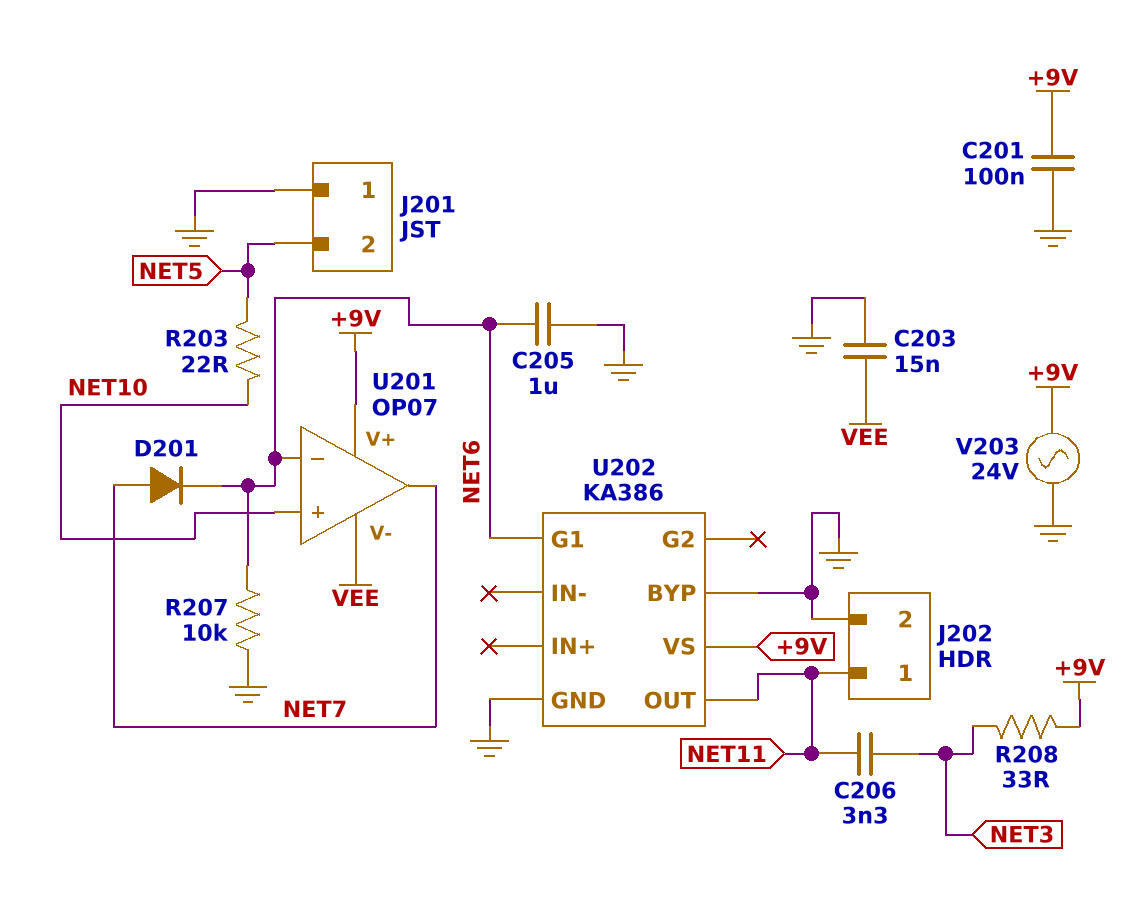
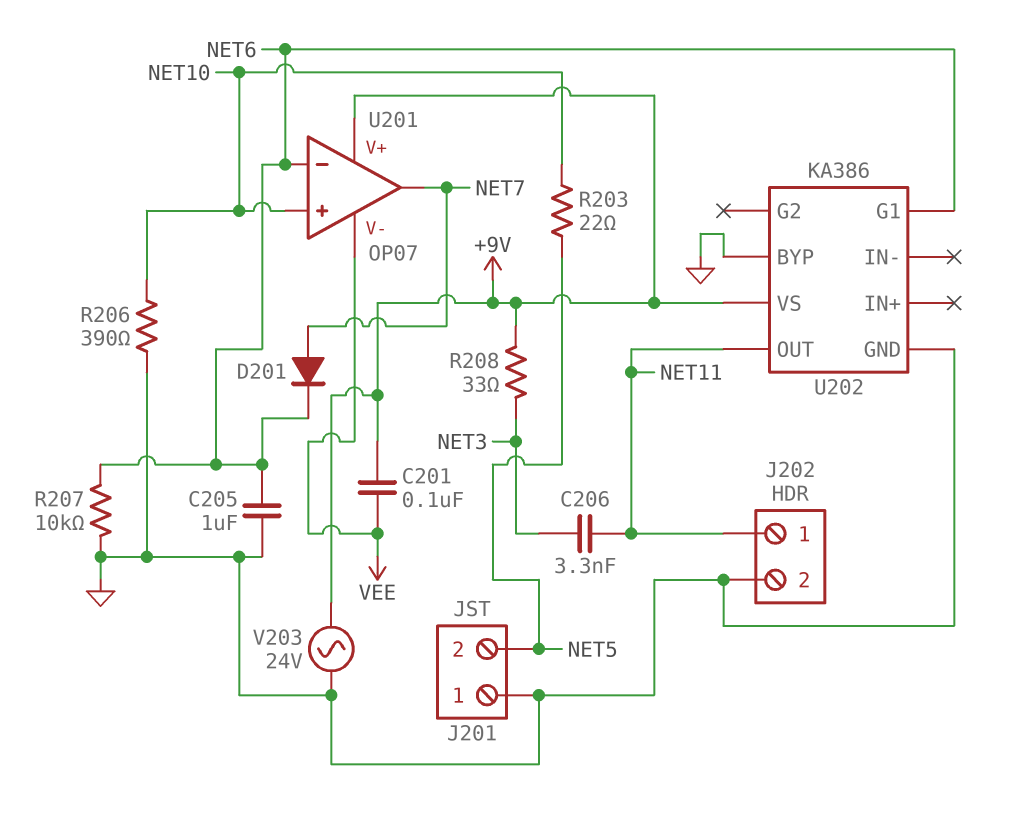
C201: 100nF (+9V, GND) -> 100nF (+9V, VEE)
C203: 15nF (GND, VEE) -> none
R206: none -> 390 (GND, NET10)

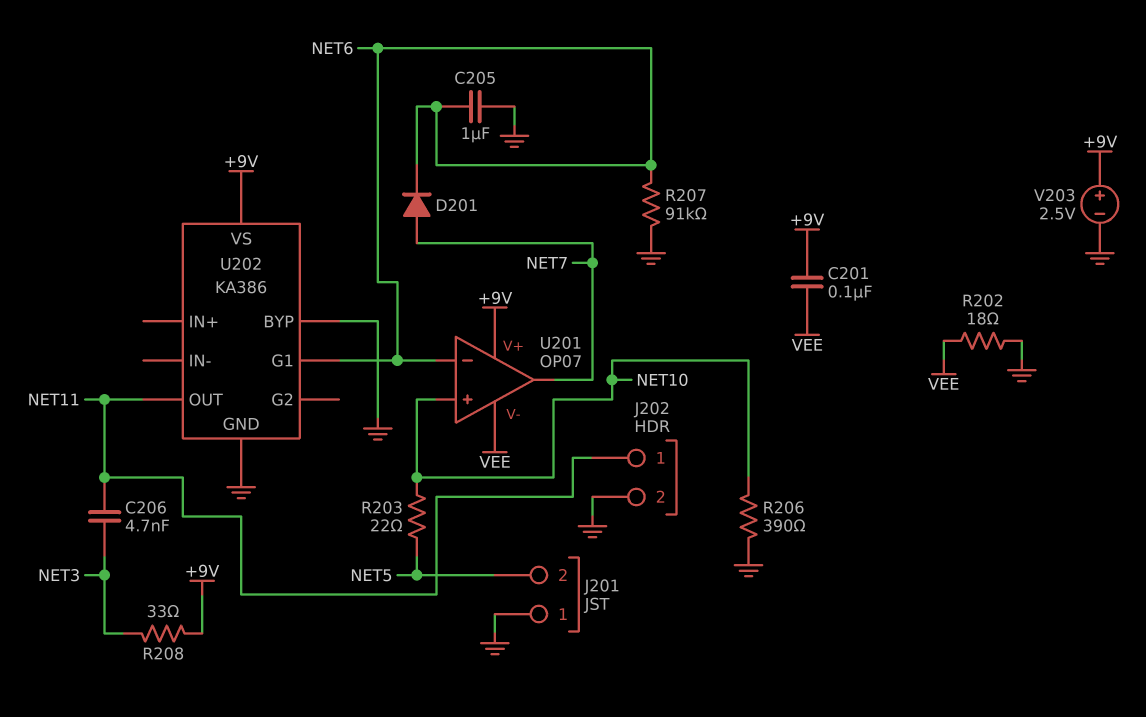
C206: 3.3nF (NET3, NET11) -> 4.7nF (NET3, NET11)
R202: none -> 18 (GND, VEE)
R207: 10k (GND, NET6) -> 91k (GND, NET6)
V203: AC 24V (+9V, GND) -> 2.5V (plus +9V, minus GND)

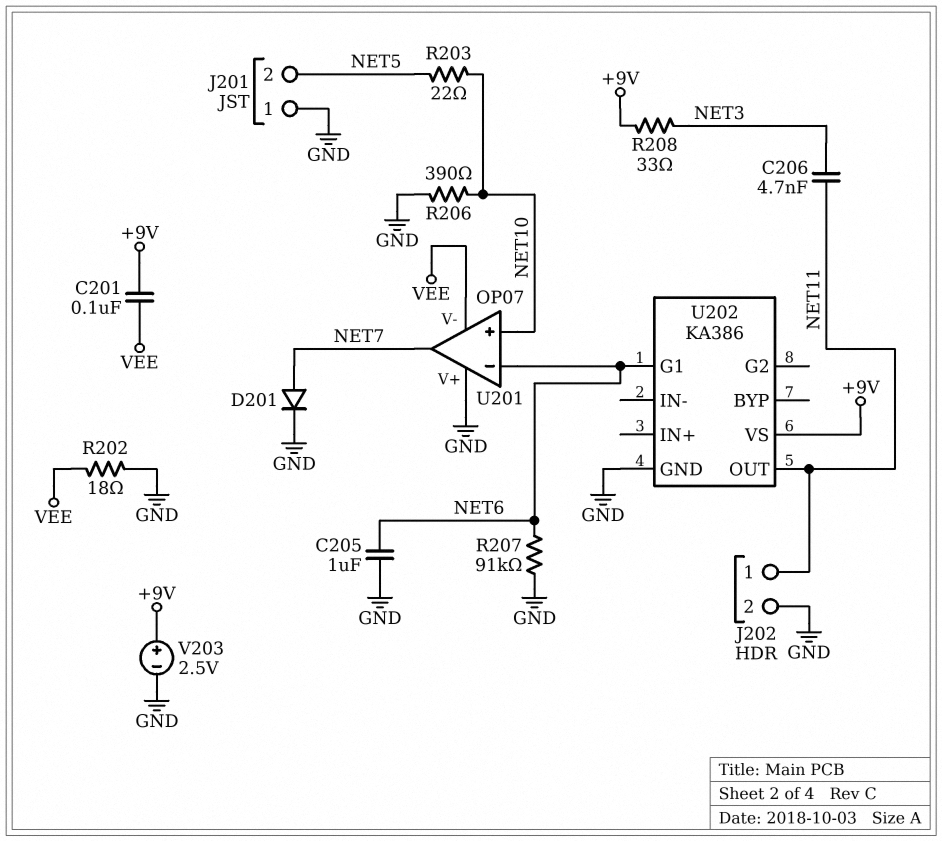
D201: diode (A NET7, K NET6) -> diode (A NET7, K GND)
U201 pin V+: +9V -> GND
U202 pin BYP: GND -> none

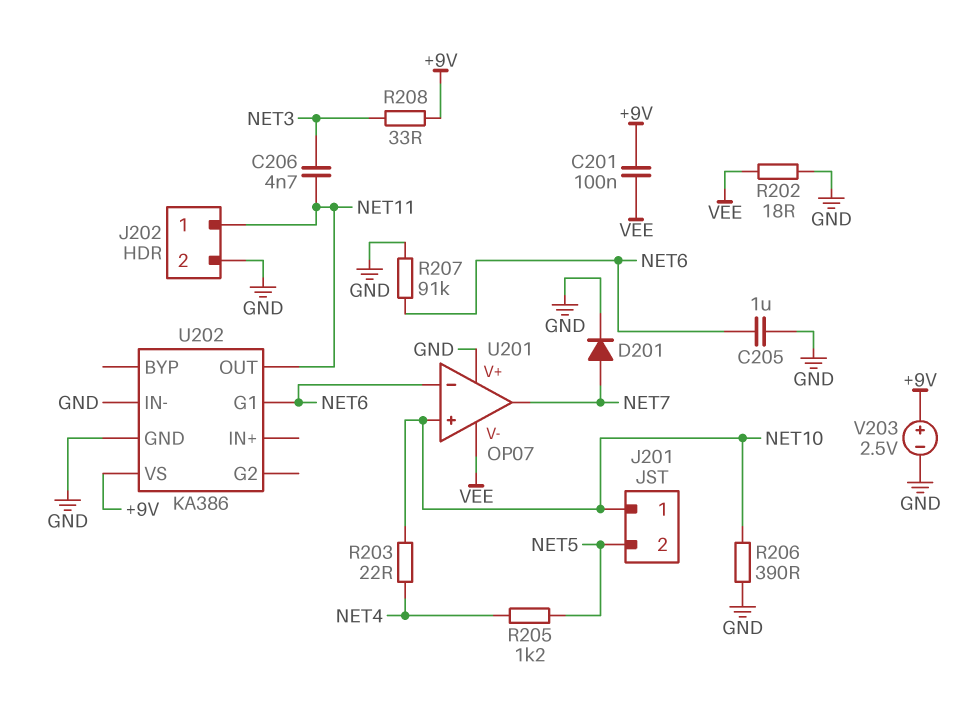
J201 pin 1: GND -> NET10
R203: 22 (NET5, NET10) -> 22 (NET4, NET10)
R205: none -> 1.2k (NET4, NET5)
U202 pin IN-: none -> GND

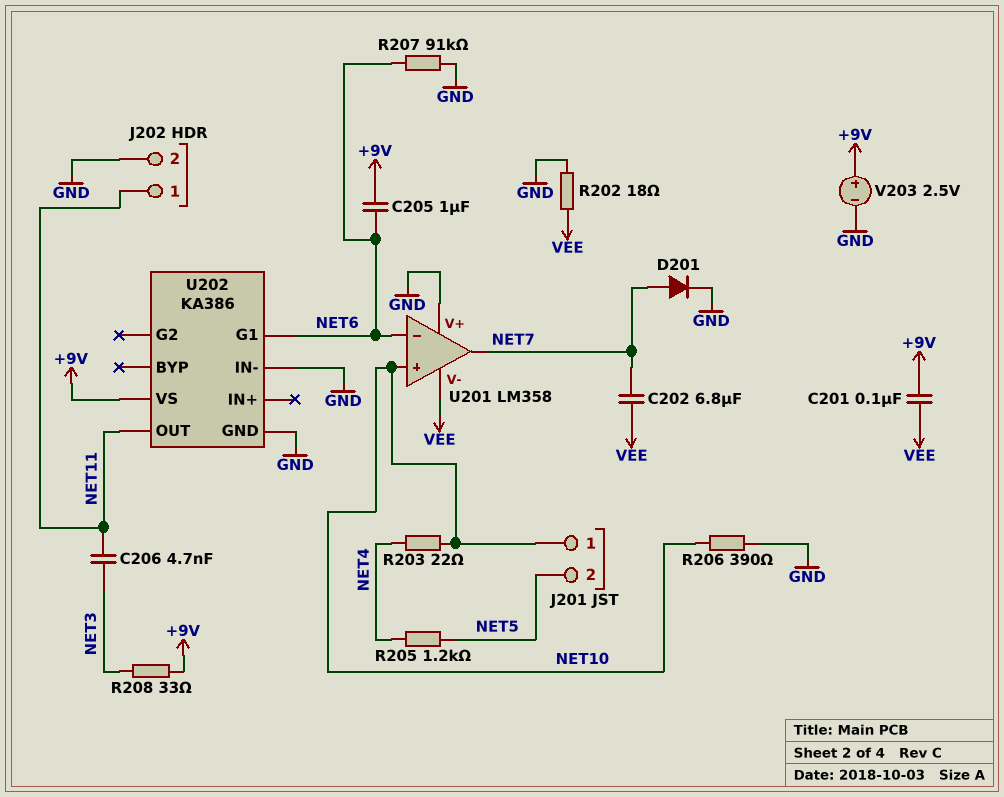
C202: none -> 6.8uF (NET7, VEE)
C205: 1uF (GND, NET6) -> 1uF (+9V, NET6)
U201: OP07 -> LM358

